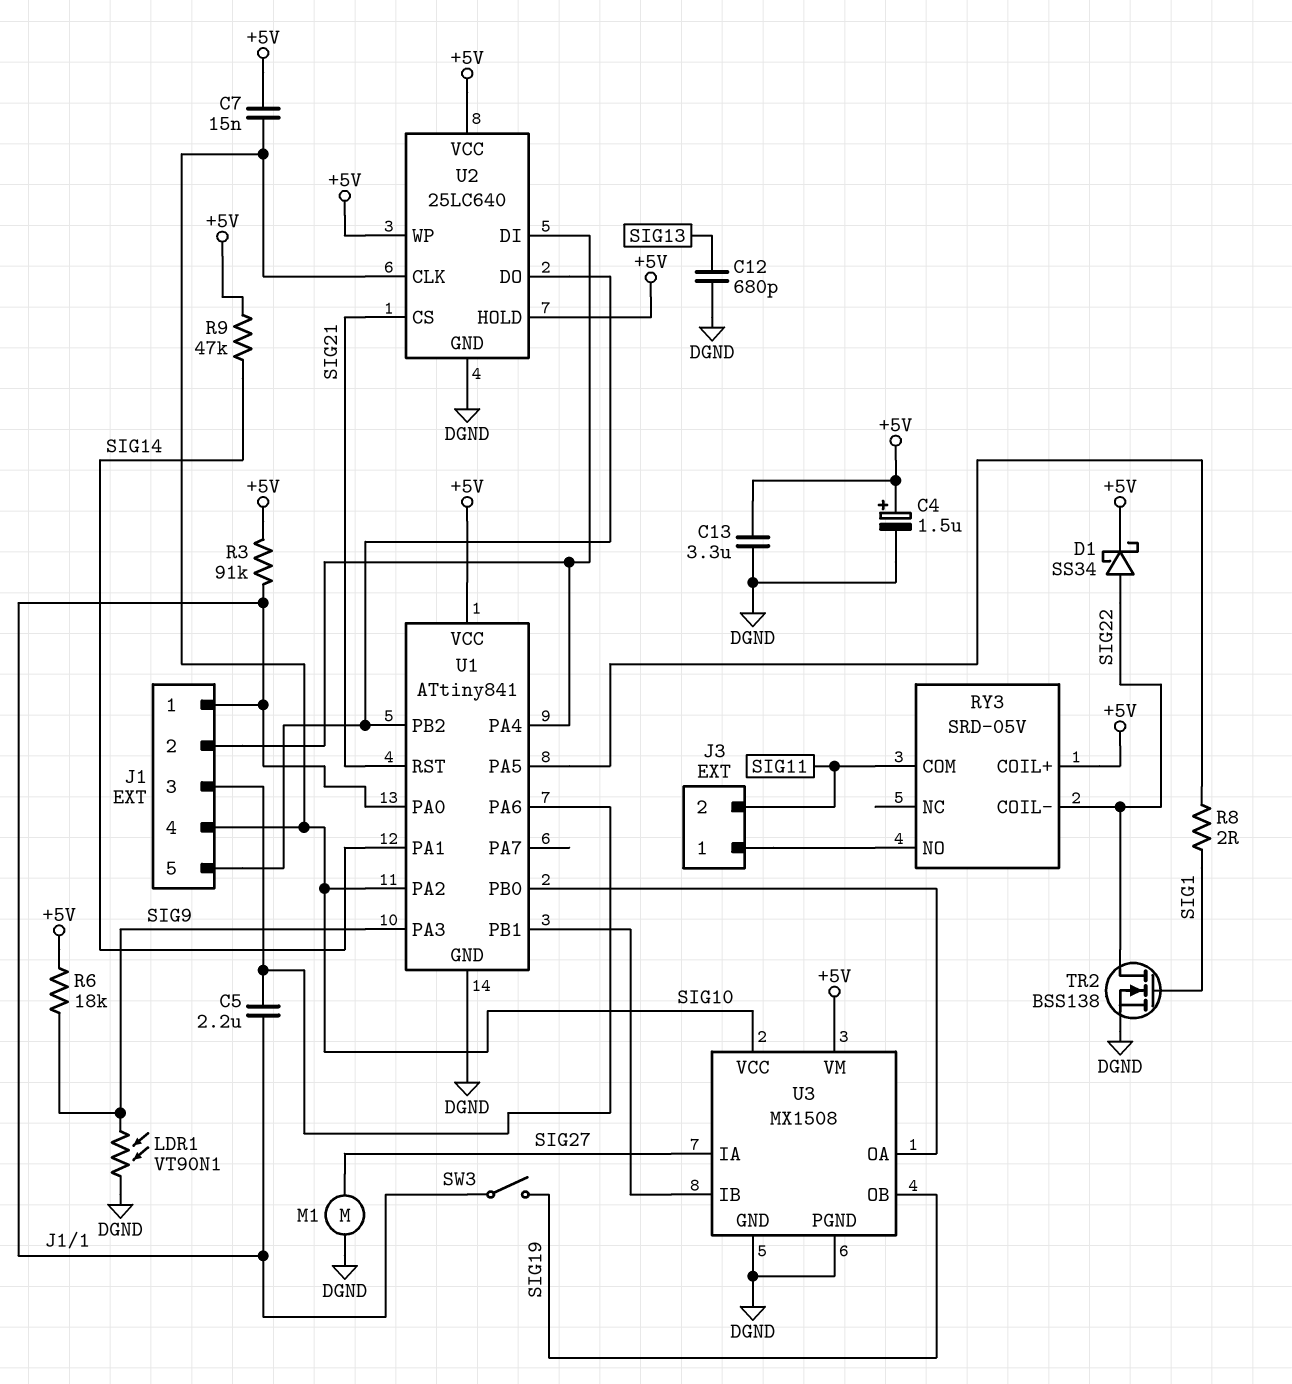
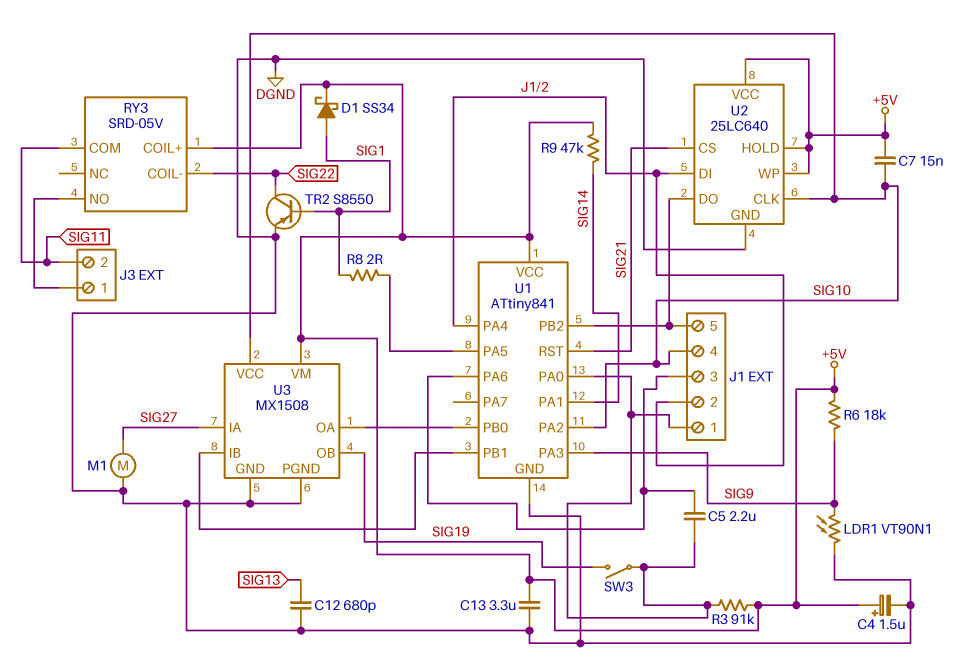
D1: schottky SS34 (A SIG22, K +5V) -> schottky SS34 (A SIG1, K +5V)
TR2: NMOS BSS138 (G SIG1, D SIG22, S DGND) -> PNP S8550 (B SIG1, C SIG22, E DGND)

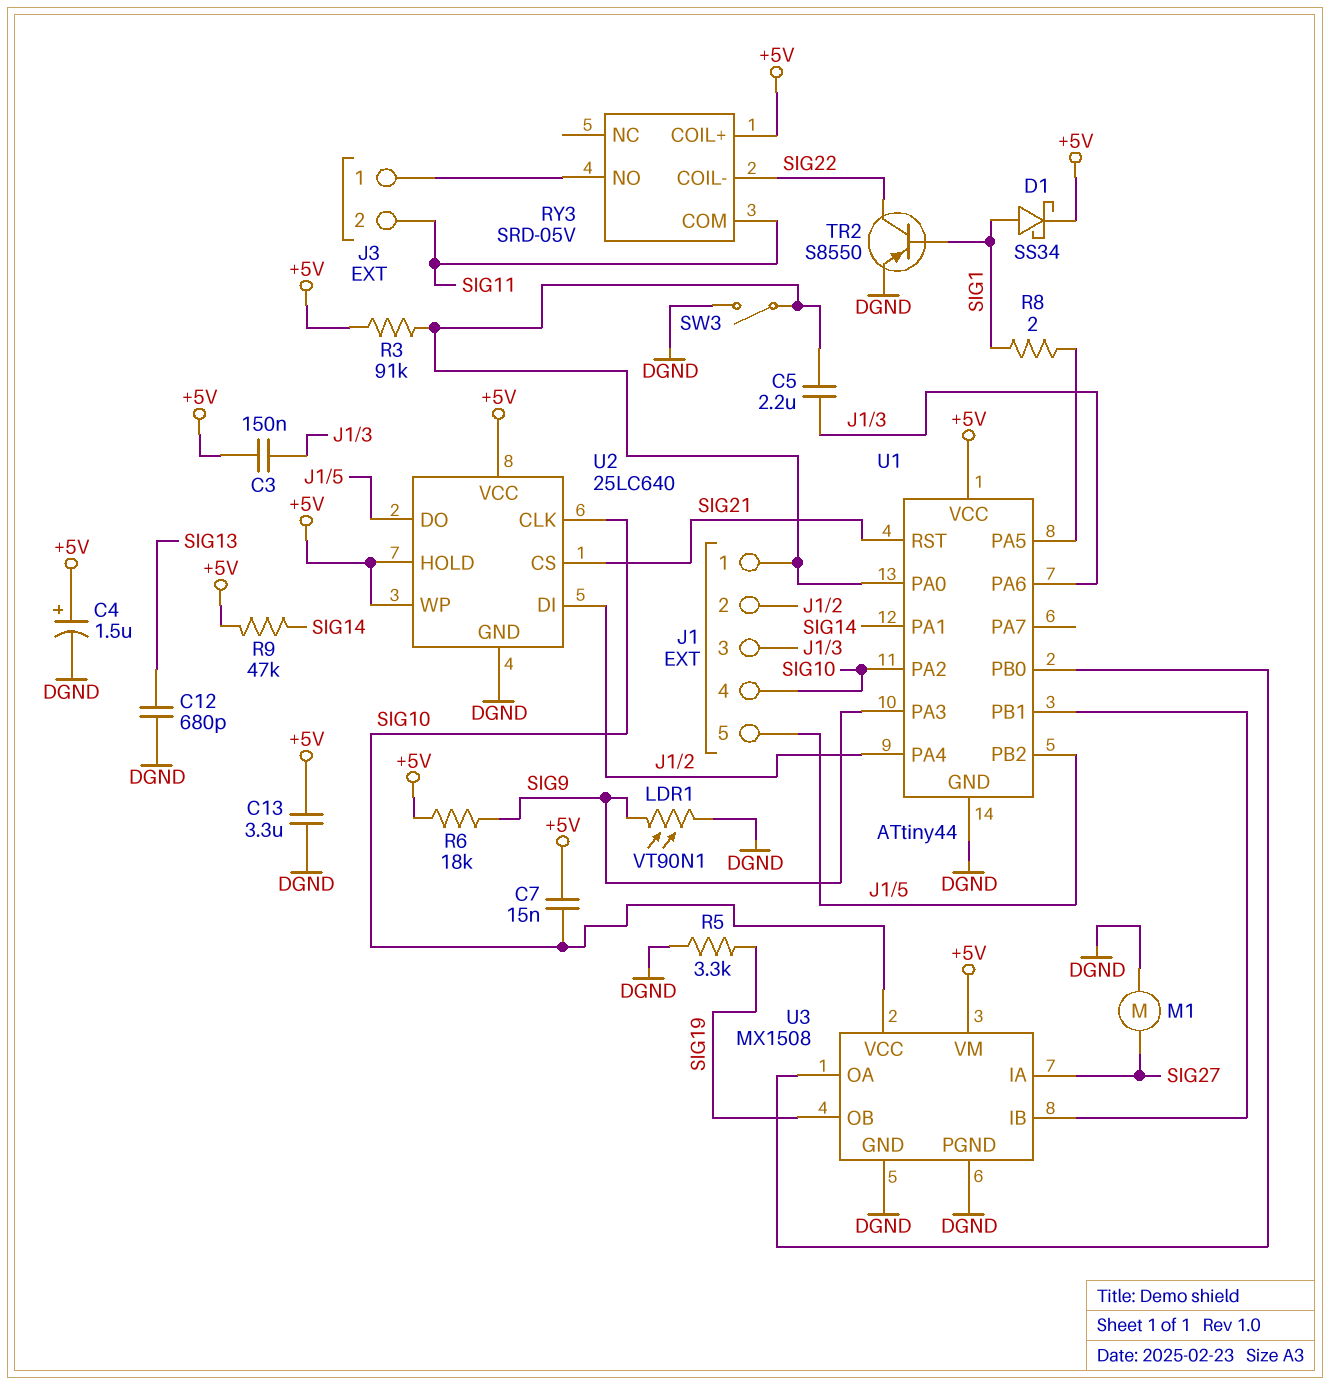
C3: none -> 150nF (+5V, J1/3)
R5: none -> 3.3k (DGND, SIG19)
SW3: switch (J1/1, SIG19) -> switch (DGND, J1/1)
U1: ATtiny841 -> ATtiny44

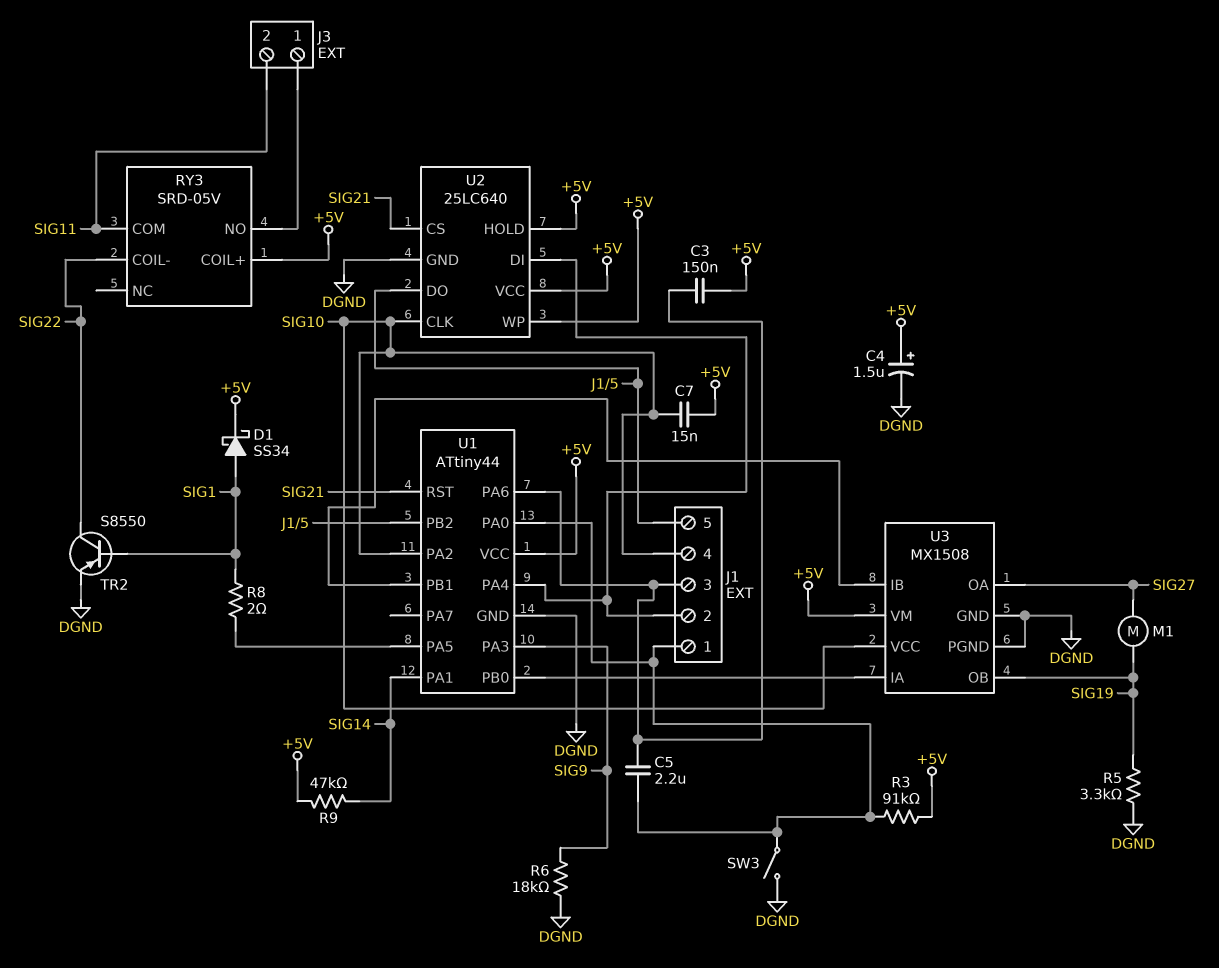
C12: 680pF (DGND, SIG13) -> none
C13: 3.3uF (+5V, DGND) -> none
LDR1: VT90N1 (DGND, SIG9) -> none
M1: motor (DGND, SIG27) -> motor (SIG19, SIG27)
R6: 18k (+5V, SIG9) -> 18k (DGND, SIG9)
U3 pin IA: SIG27 -> U1/PB0
U3 pin OA: U1/PB0 -> SIG27

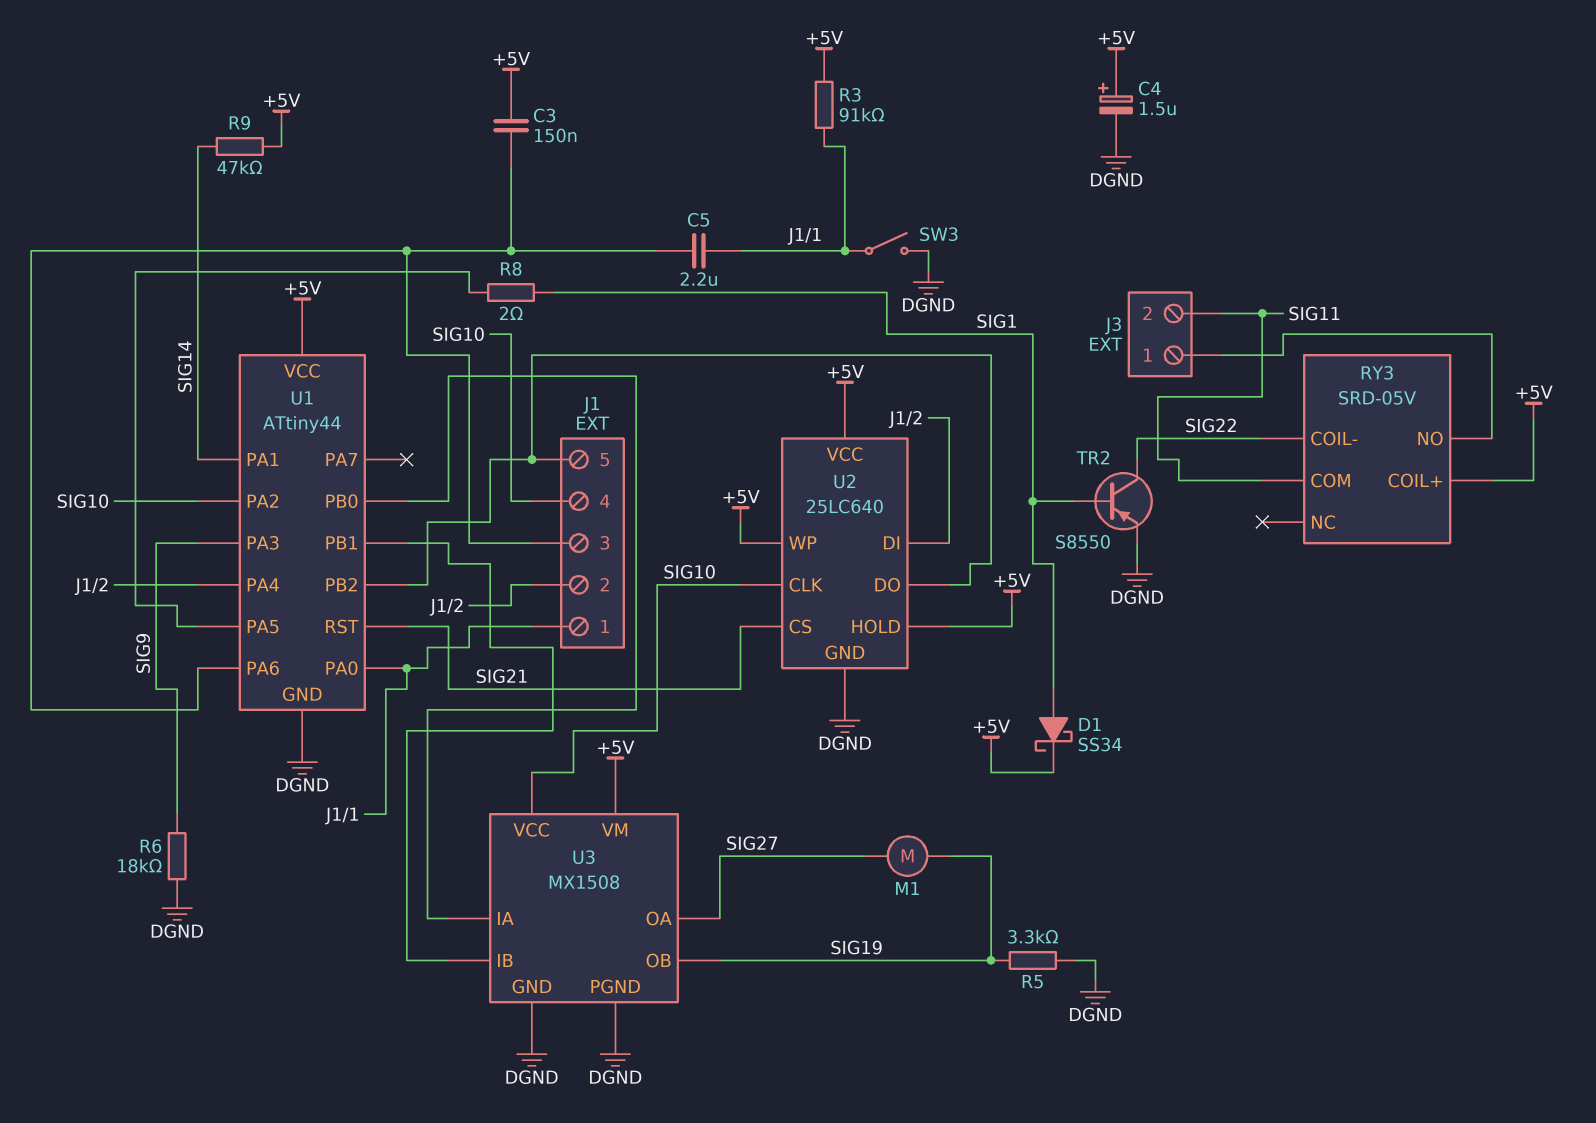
C7: 15nF (+5V, SIG10) -> none

